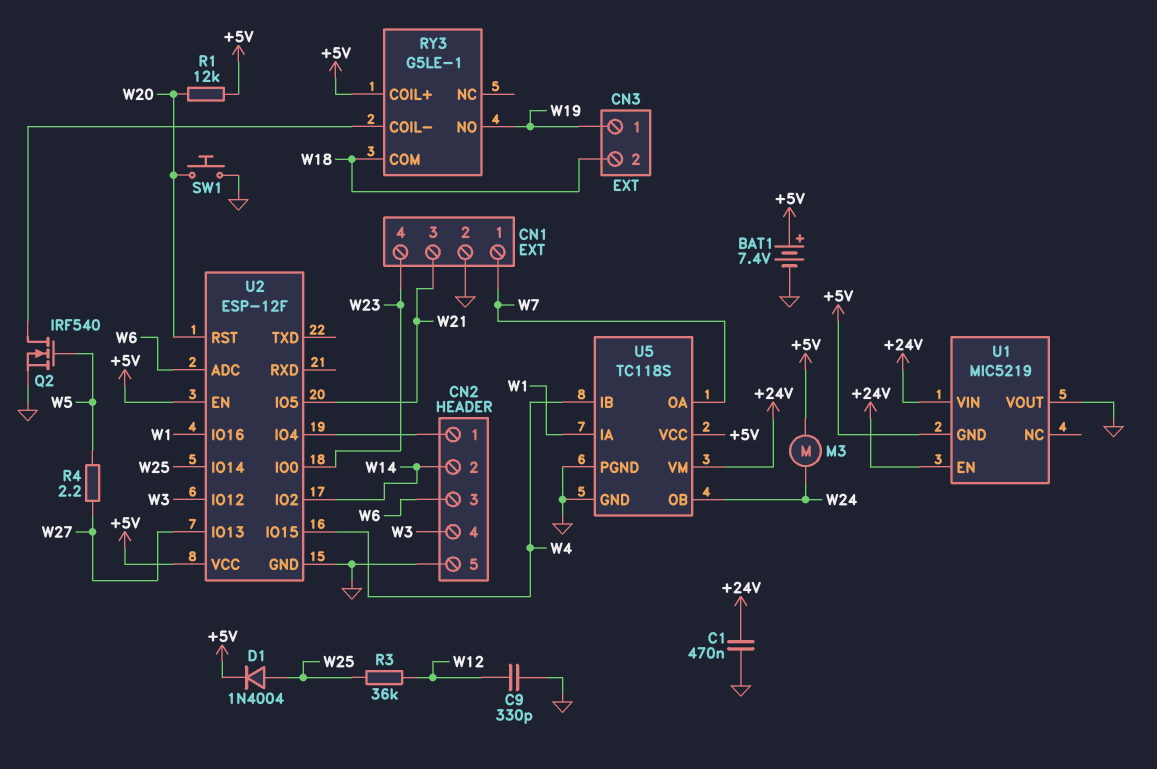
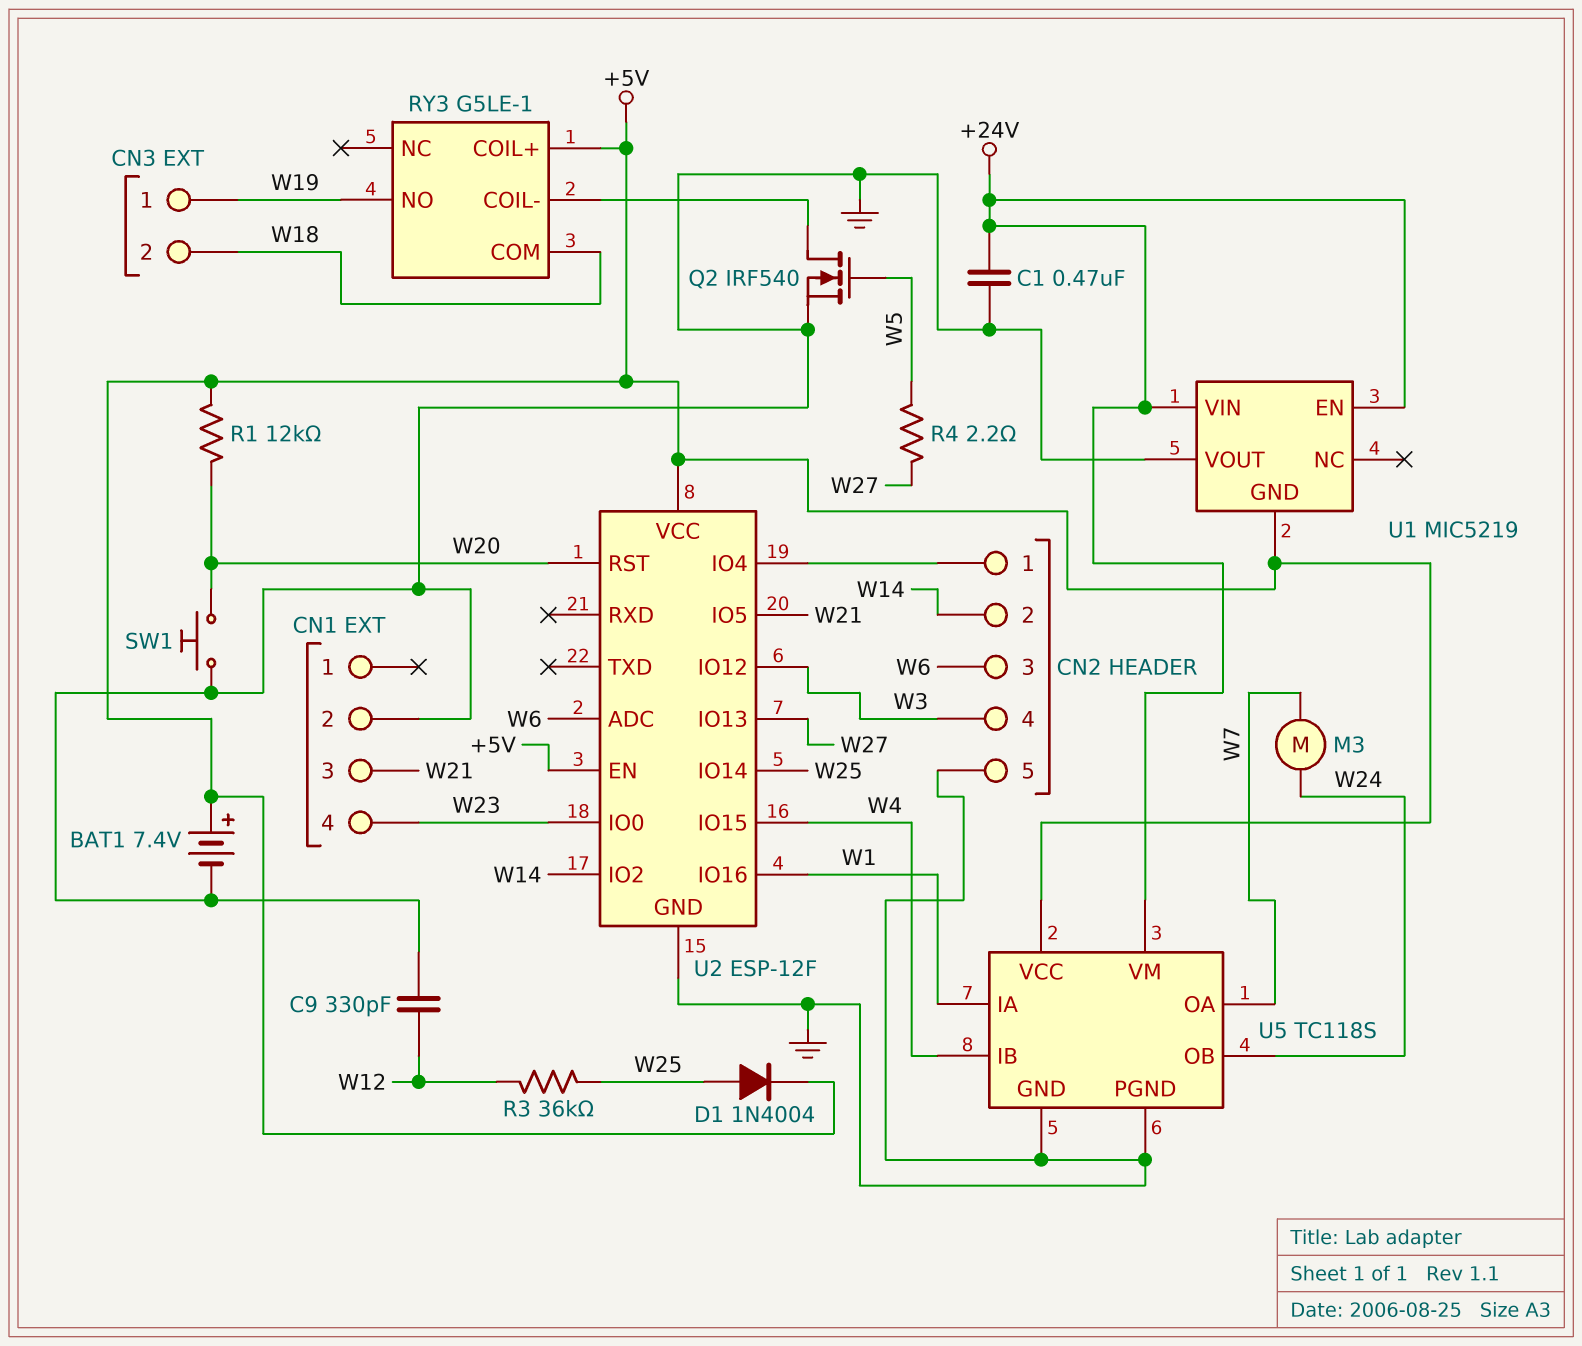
CN1 pin 1: W7 -> none
M3: motor (+5V, W24) -> motor (W7, W24)

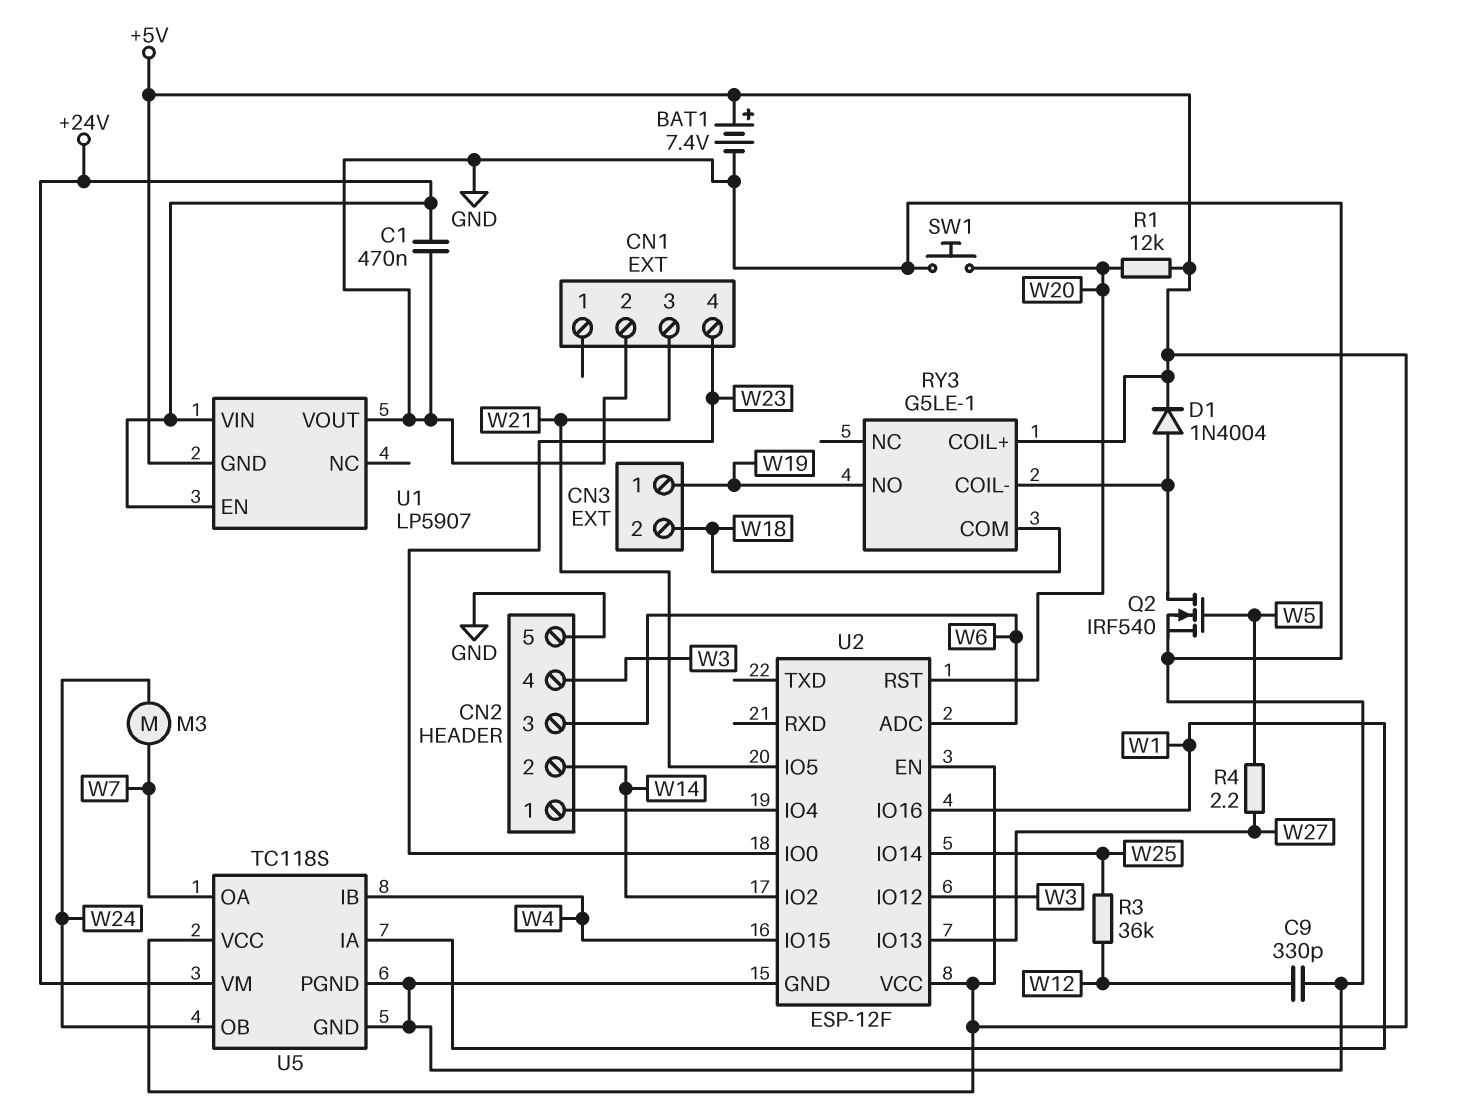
D1: diode 1N4004 (A W25, K +5V) -> diode 1N4004 (A RY3/COIL-, K +5V)
U1: MIC5219 -> LP5907

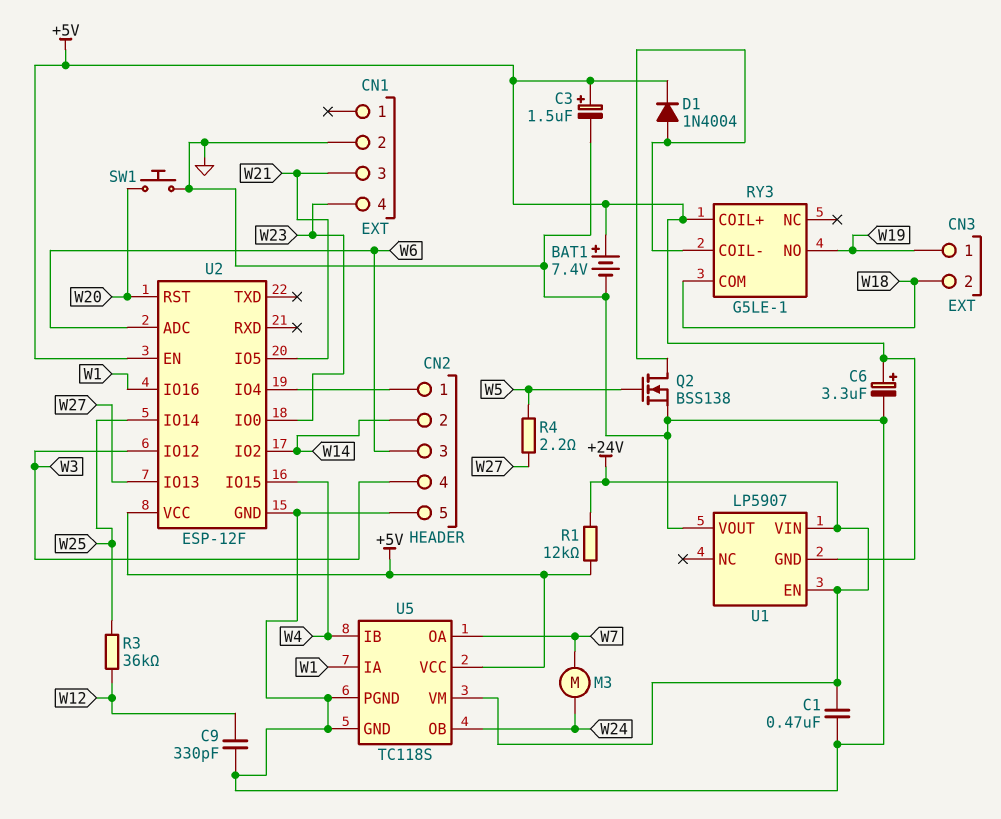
C3: none -> 1.5uF (plus +5V, minus GND)
C6: none -> 3.3uF (plus +5V, minus GND)
Q2: NMOS IRF540 (G W5, D RY3/COIL-, S GND) -> NMOS BSS138 (G W5, D RY3/COIL-, S GND)
R1: 12k (+5V, W20) -> 12k (+5V, +24V)

